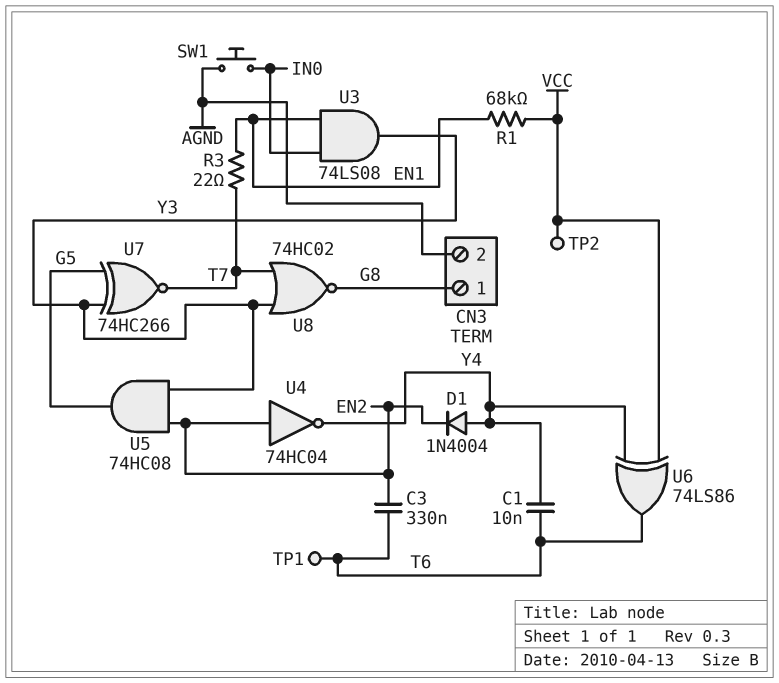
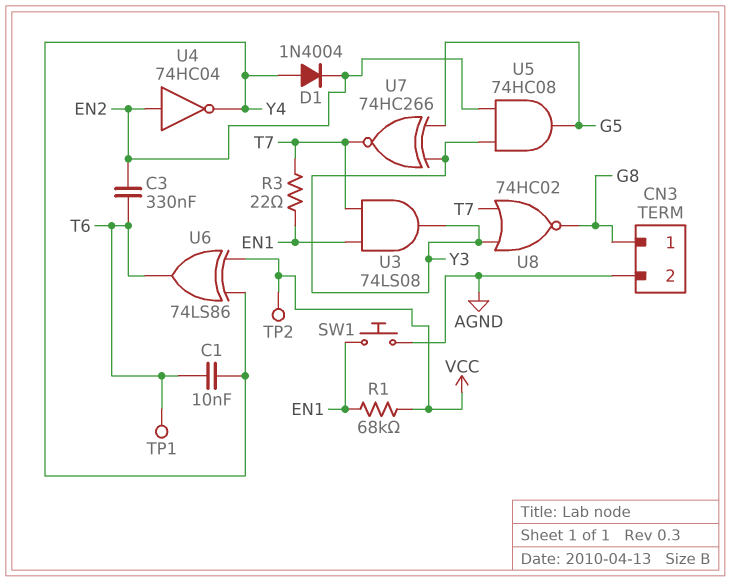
SW1: button (AGND, IN0) -> button (AGND, EN1)
U3: AND 74LS08 (in EN1, in IN0, out Y3) -> AND 74LS08 (in EN1, in T7, out Y3)

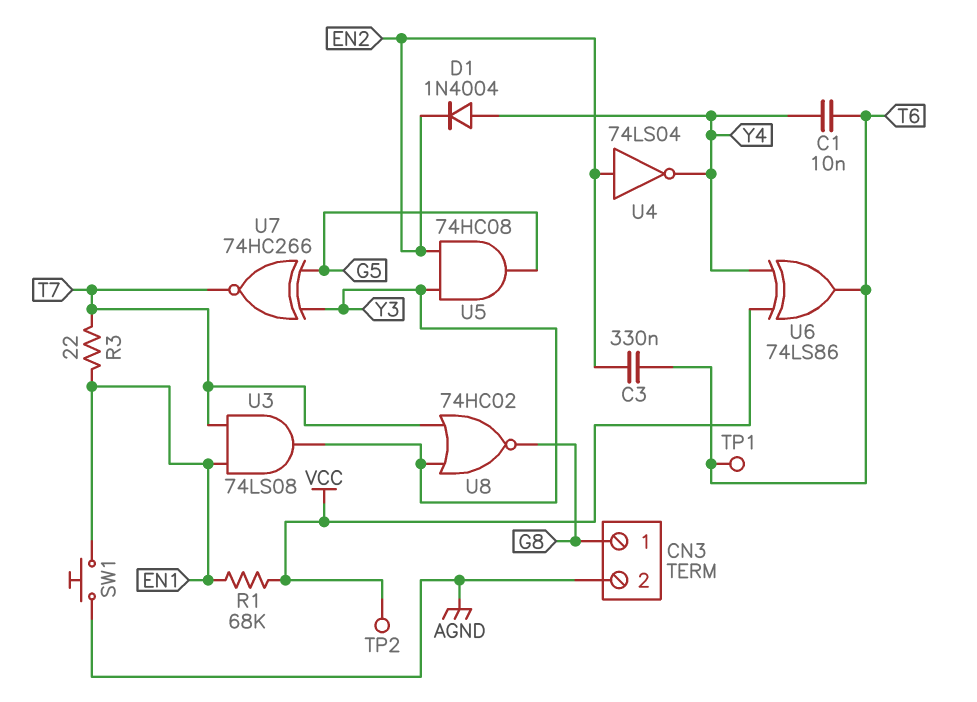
U4: NOT 74HC04 (in EN2, out Y4) -> NOT 74LS04 (in EN2, out Y4)

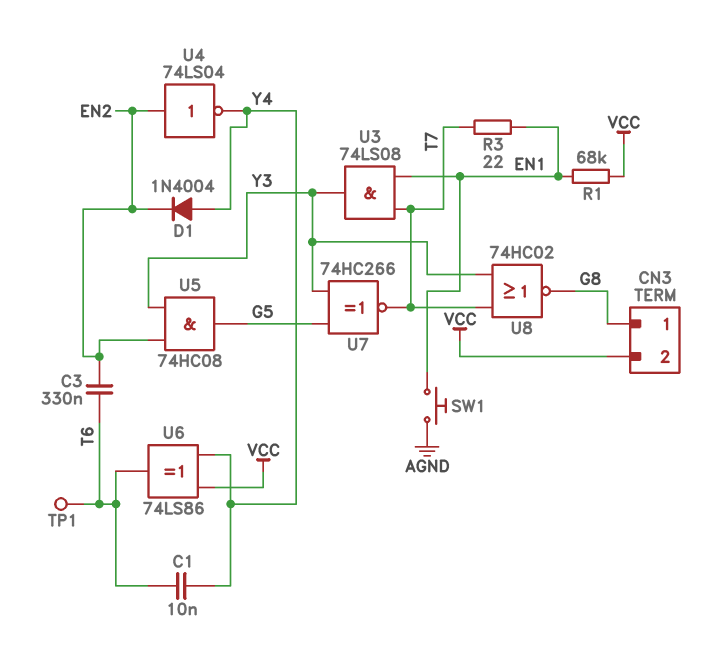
CN3 pin 2: AGND -> VCC
TP2: test point (VCC) -> none

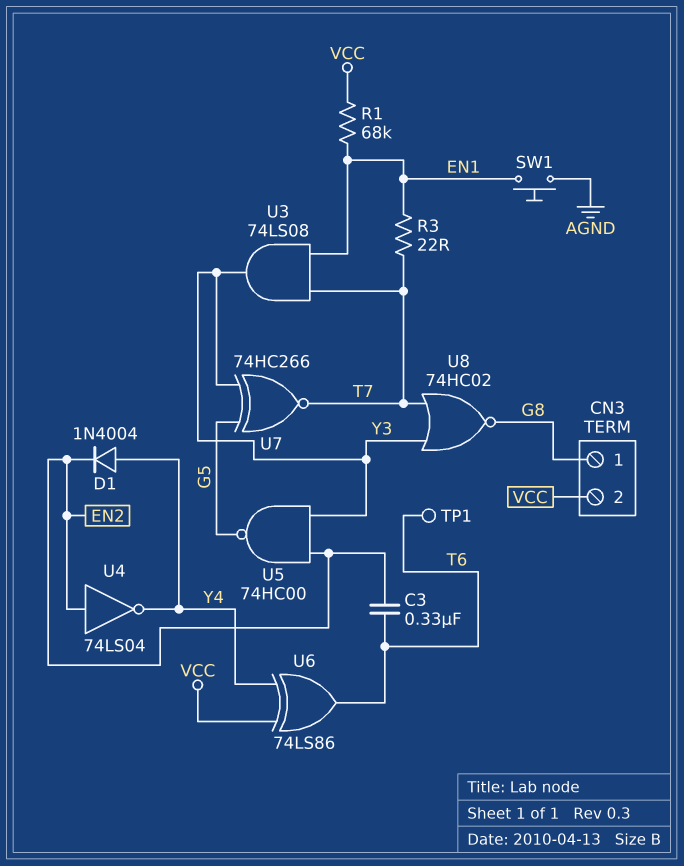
C1: 10nF (T6, Y4) -> none
U5: AND 74HC08 (in EN2, in Y3, out G5) -> NAND 74HC00 (in EN2, in Y3, out G5)

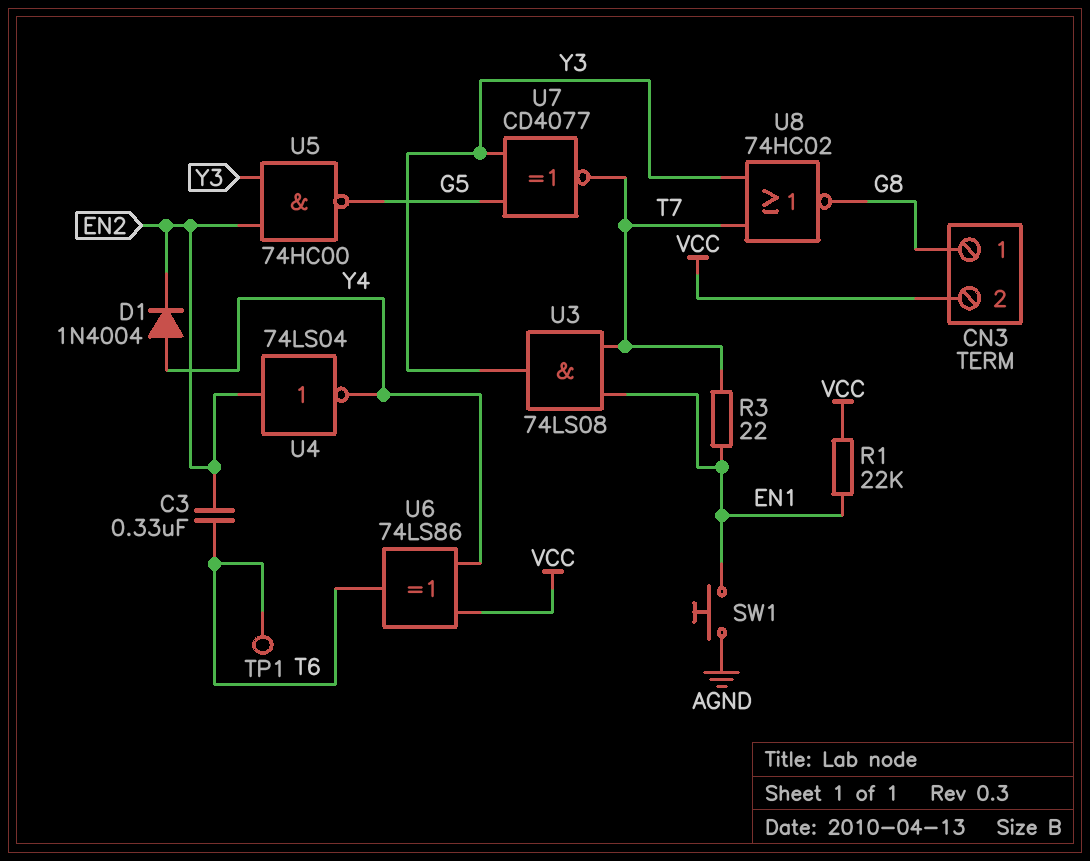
R1: 68k (EN1, VCC) -> 22k (EN1, VCC)
U7: XNOR 74HC266 (in G5, in Y3, out T7) -> XNOR CD4077 (in G5, in Y3, out T7)

